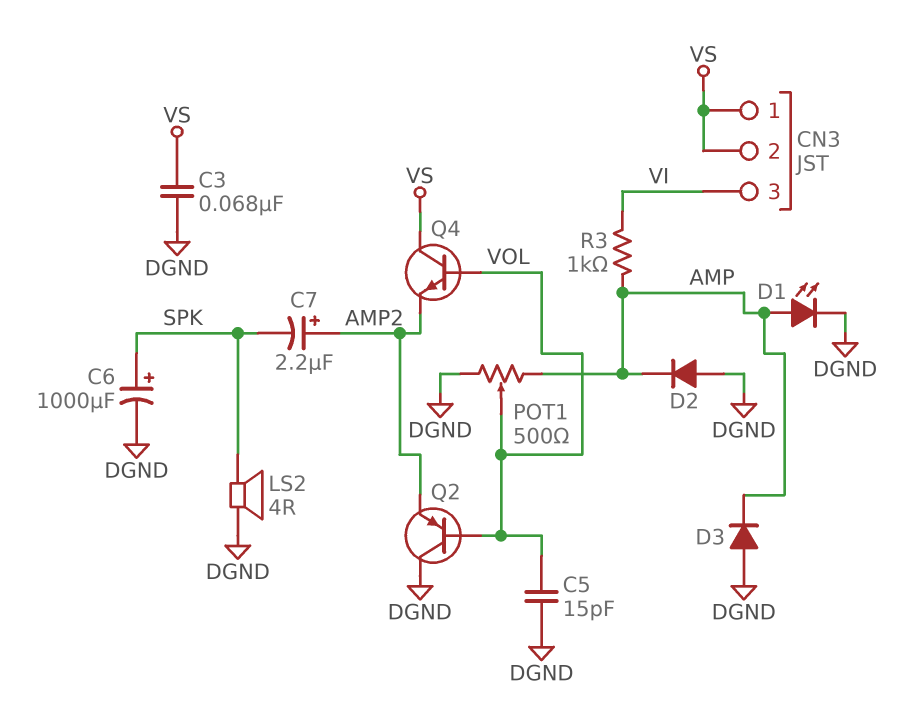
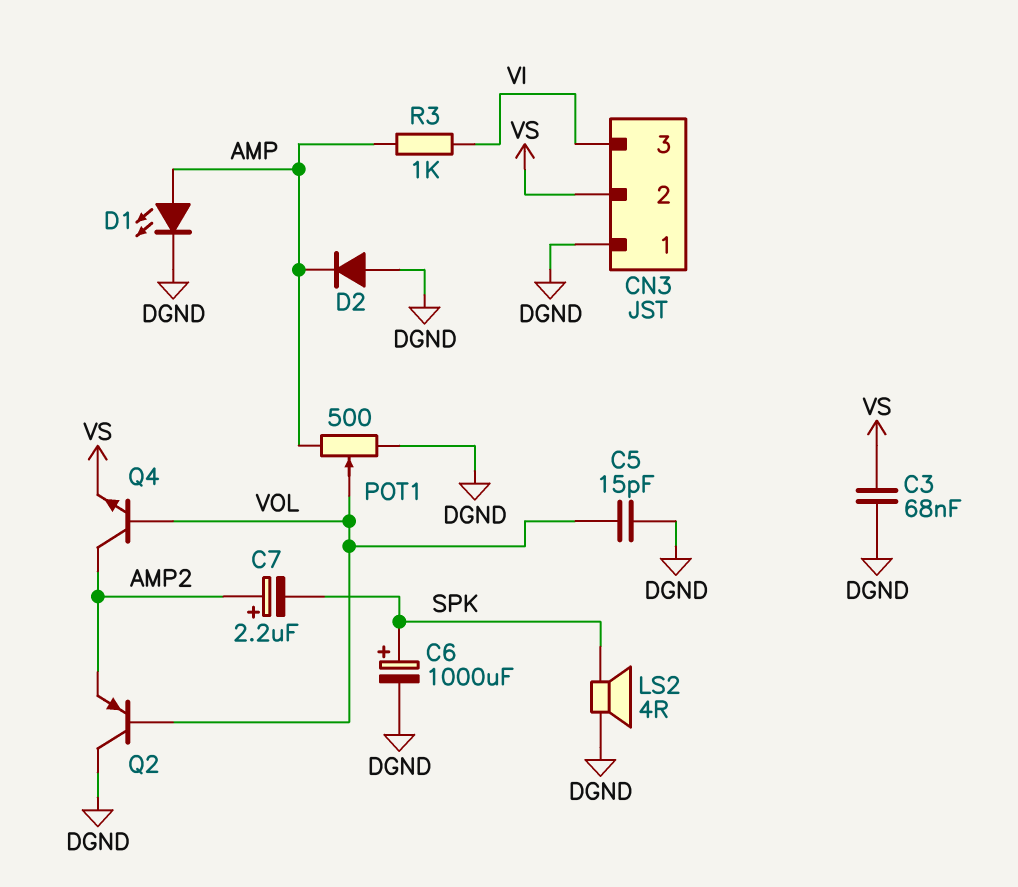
CN3 pin 1: VS -> DGND
D3: diode (A DGND, K AMP) -> none
Q4: NPN (B VOL, C VS, E AMP2) -> NPN (B VOL, C AMP2, E VS)

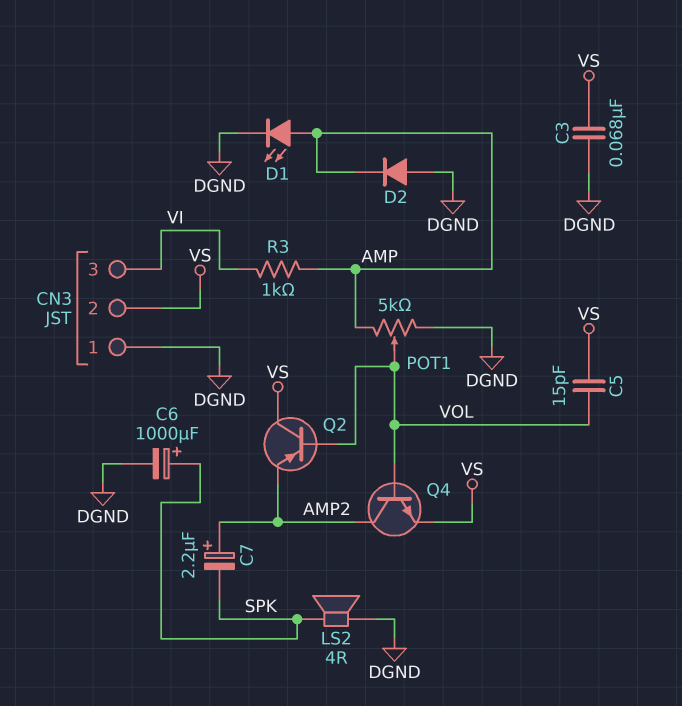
C5: 15pF (DGND, VOL) -> 15pF (VOL, VS)
POT1: 500 (AMP, DGND, wiper VOL) -> 5k (AMP, DGND, wiper VOL)
Q2: PNP (B VOL, C DGND, E AMP2) -> PNP (B VOL, C VS, E AMP2)

